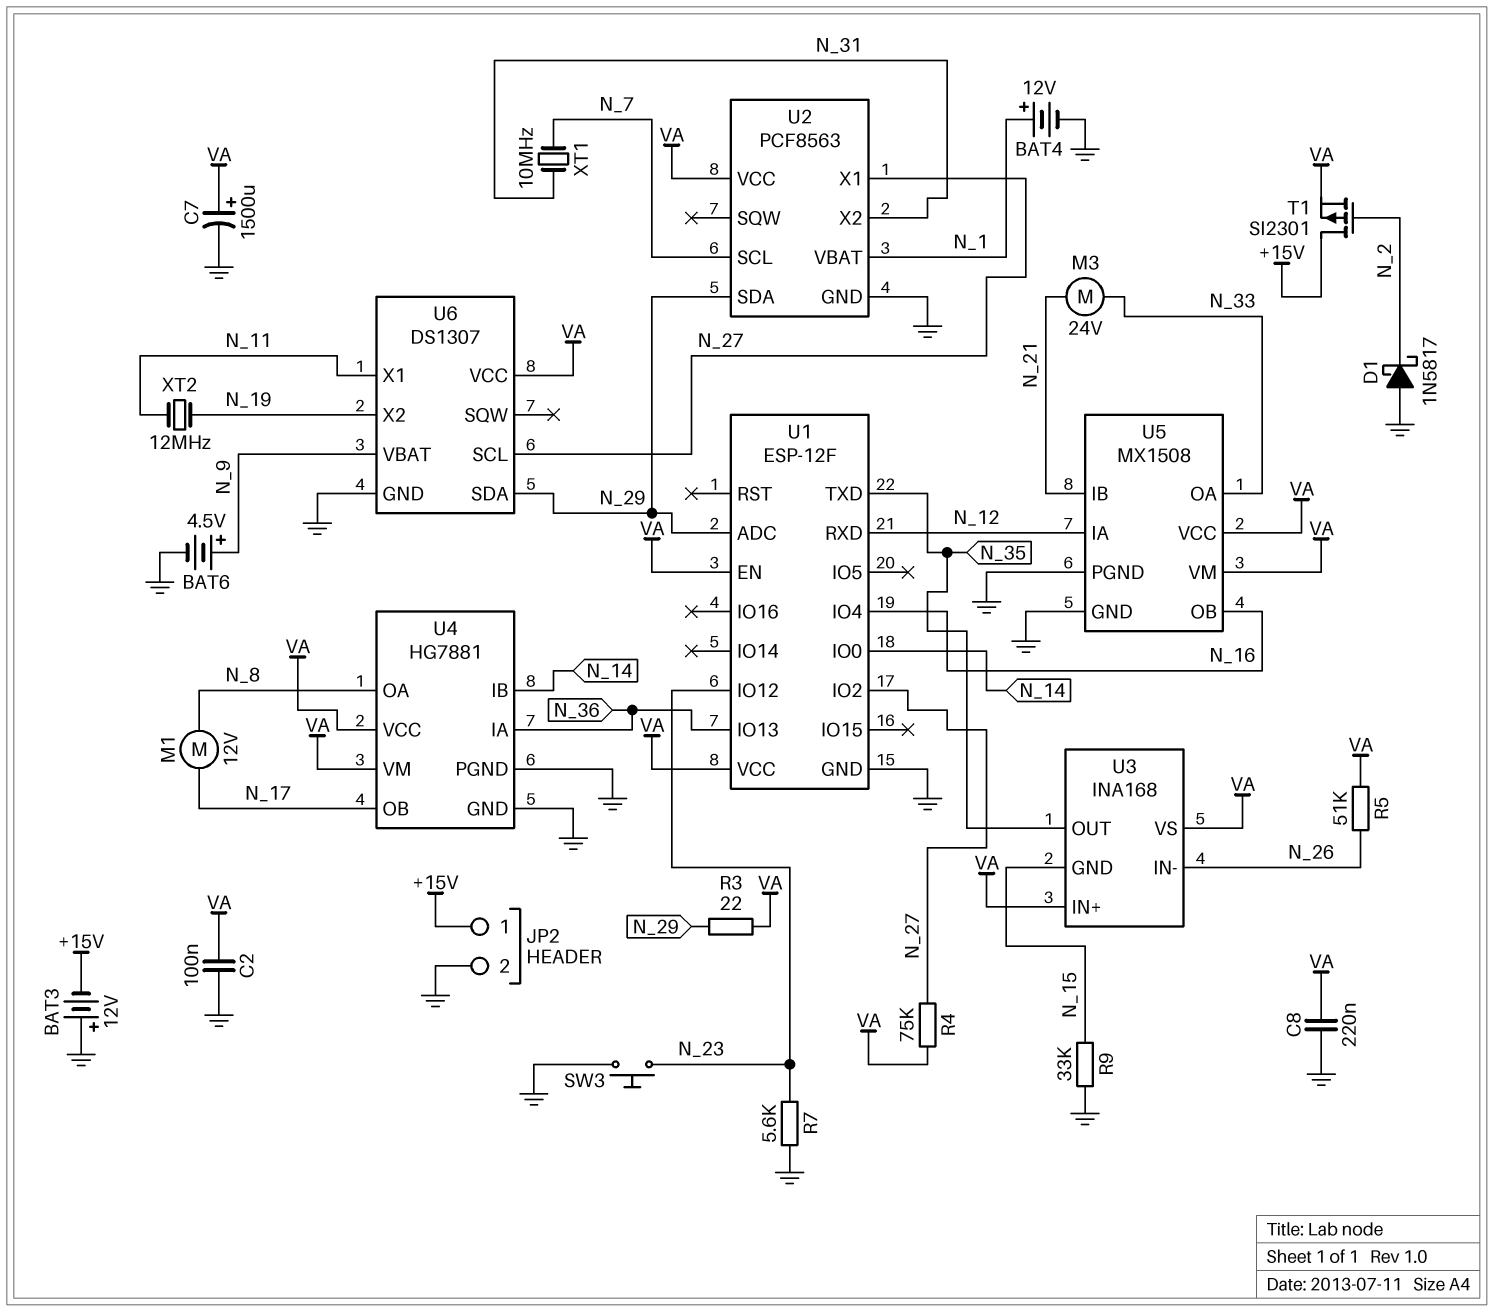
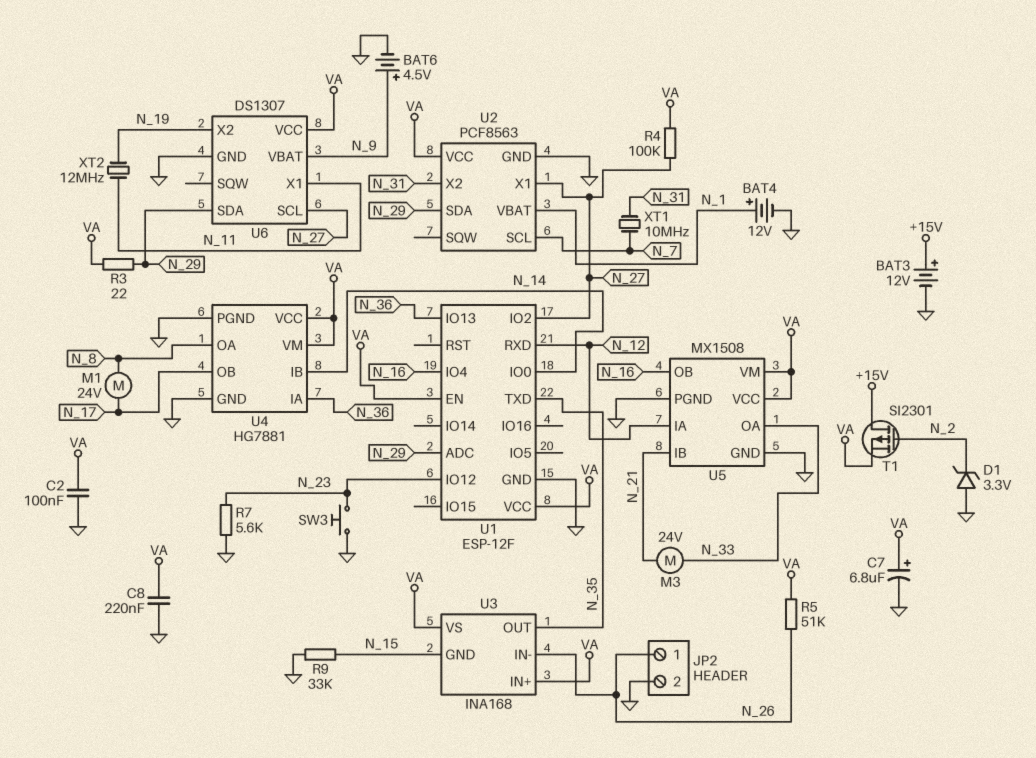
BAT3: 12V (plus GND, minus +15V) -> 12V (plus +15V, minus GND)
C7: 1500uF (plus VA, minus GND) -> 6.8uF (plus VA, minus GND)
D1: schottky 1N5817 (A GND, K N_2) -> zener 3.3V (A GND, K N_2)
JP2 pin 1: +15V -> N_26
M1: motor 12V (N_8, N_17) -> motor 24V (N_8, N_17)
R4: 75k (N_27, VA) -> 100k (N_27, VA)

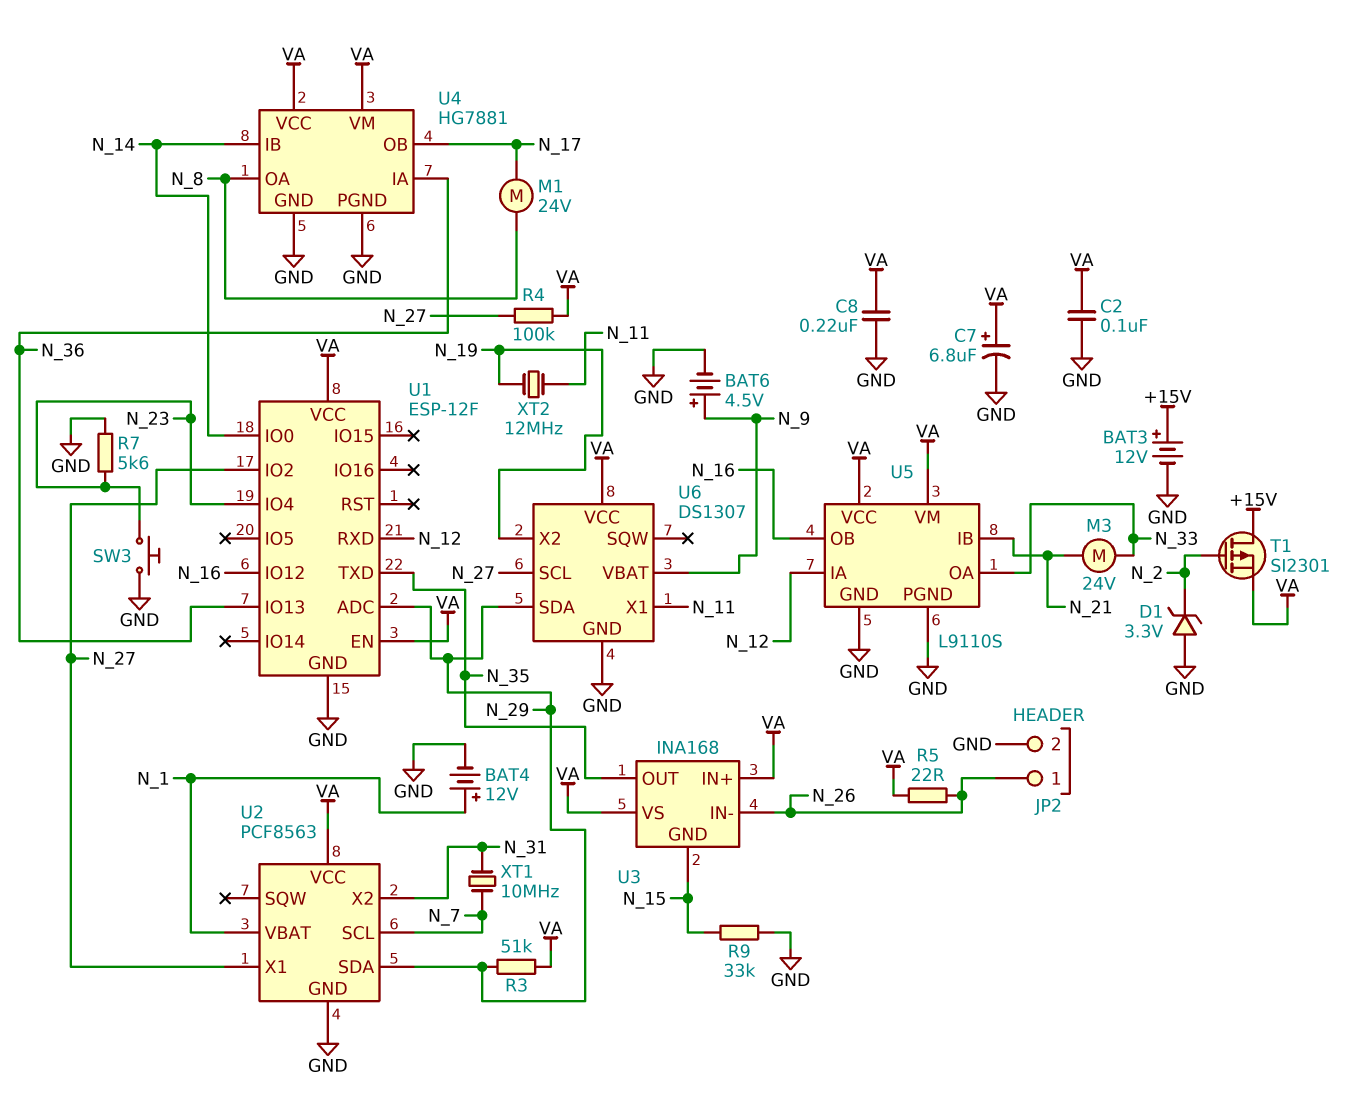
R3: 22 (N_29, VA) -> 51k (N_29, VA)
R5: 51k (N_26, VA) -> 22 (N_26, VA)
U1 pin IO4: N_16 -> N_23
U1 pin IO12: N_23 -> N_16
U5: MX1508 -> L9110S

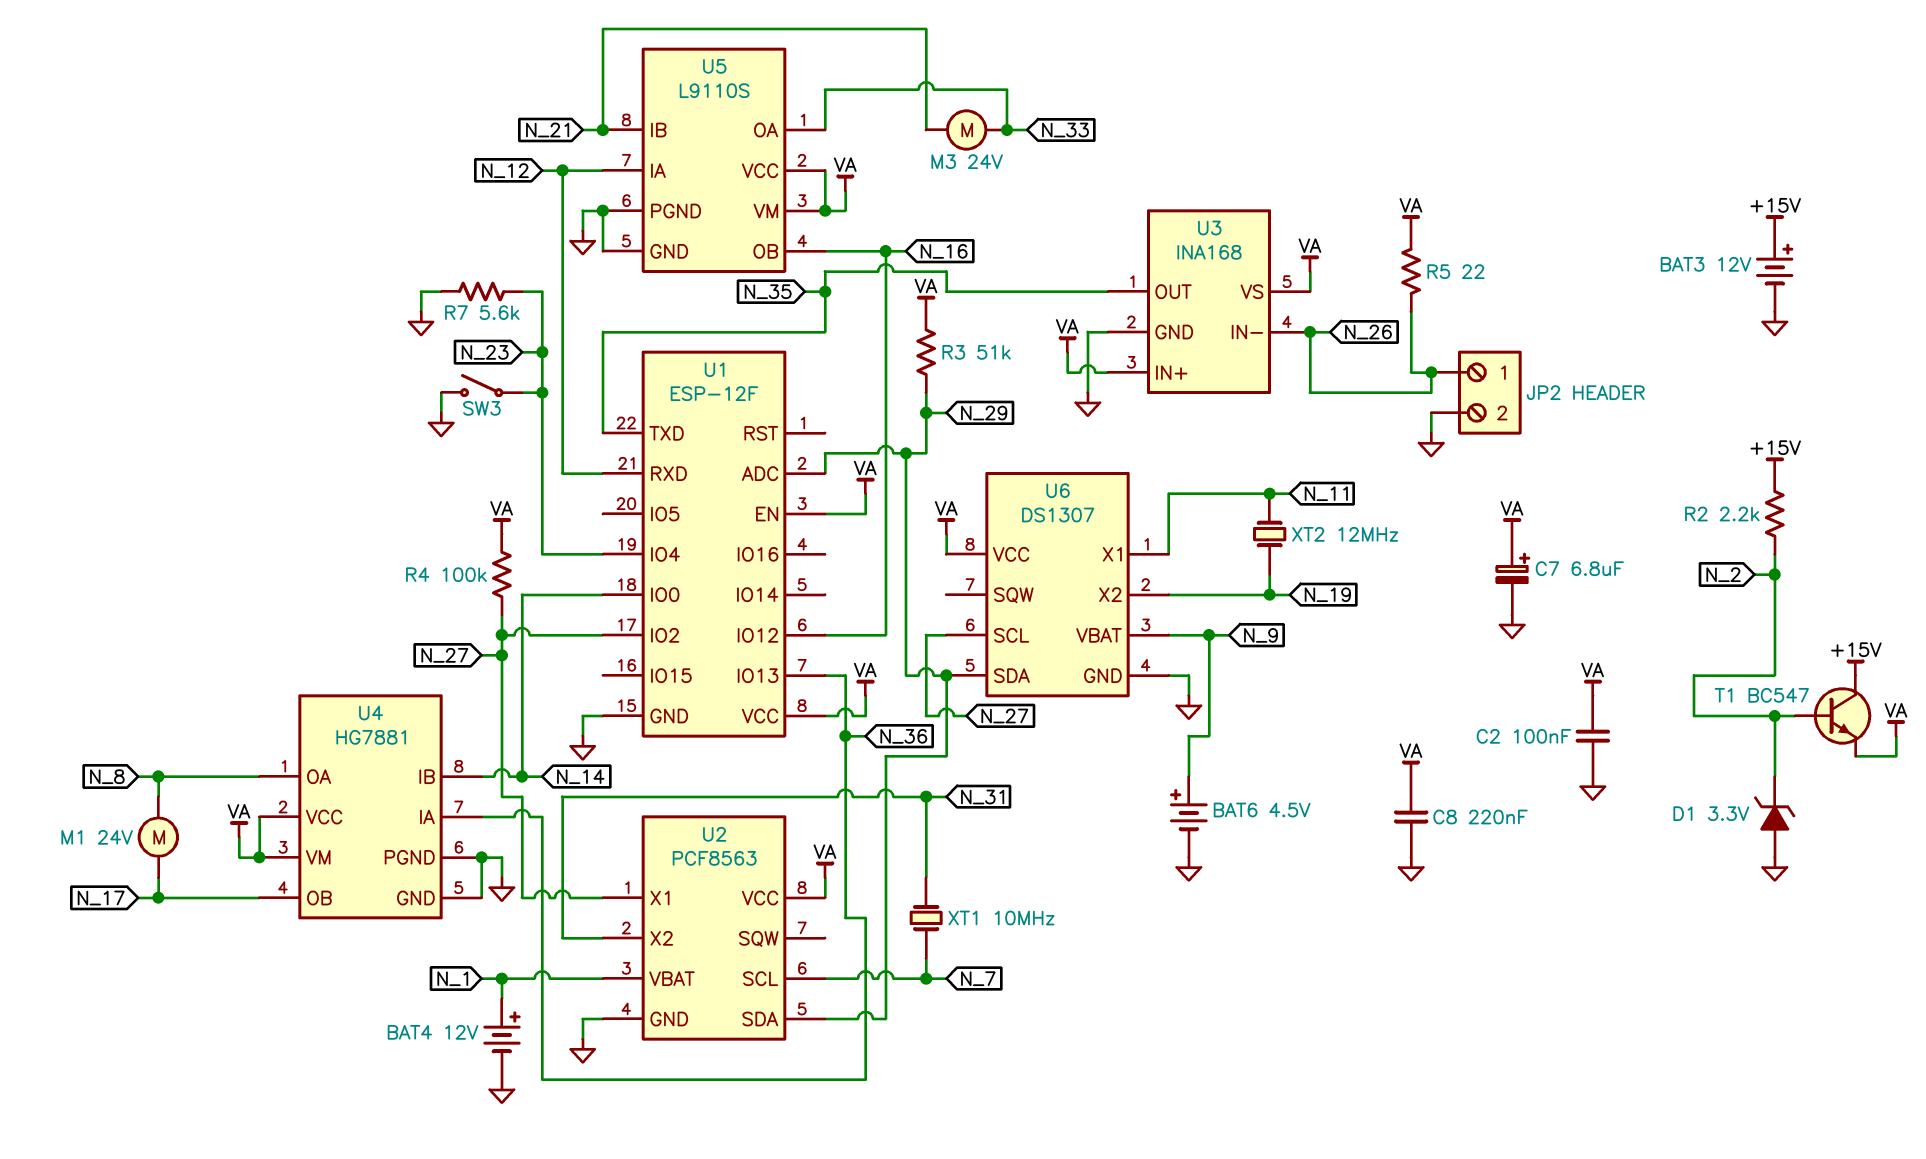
R2: none -> 2.2k (+15V, N_2)
R9: 33k (GND, N_15) -> none
SW3: button (GND, N_23) -> switch (GND, N_23)
T1: PMOS SI2301 (G N_2, D +15V, S VA) -> NPN BC547 (B N_2, C +15V, E VA)
U3 pin GND: N_15 -> GND

